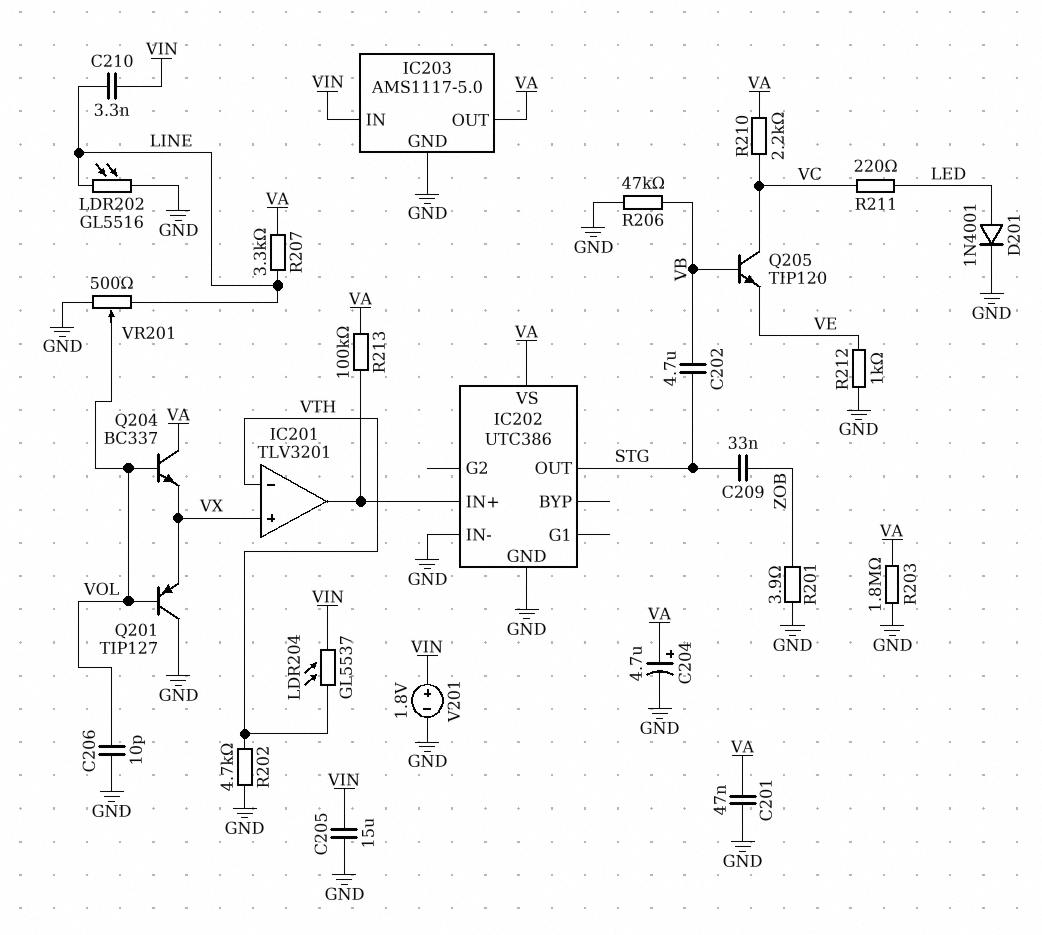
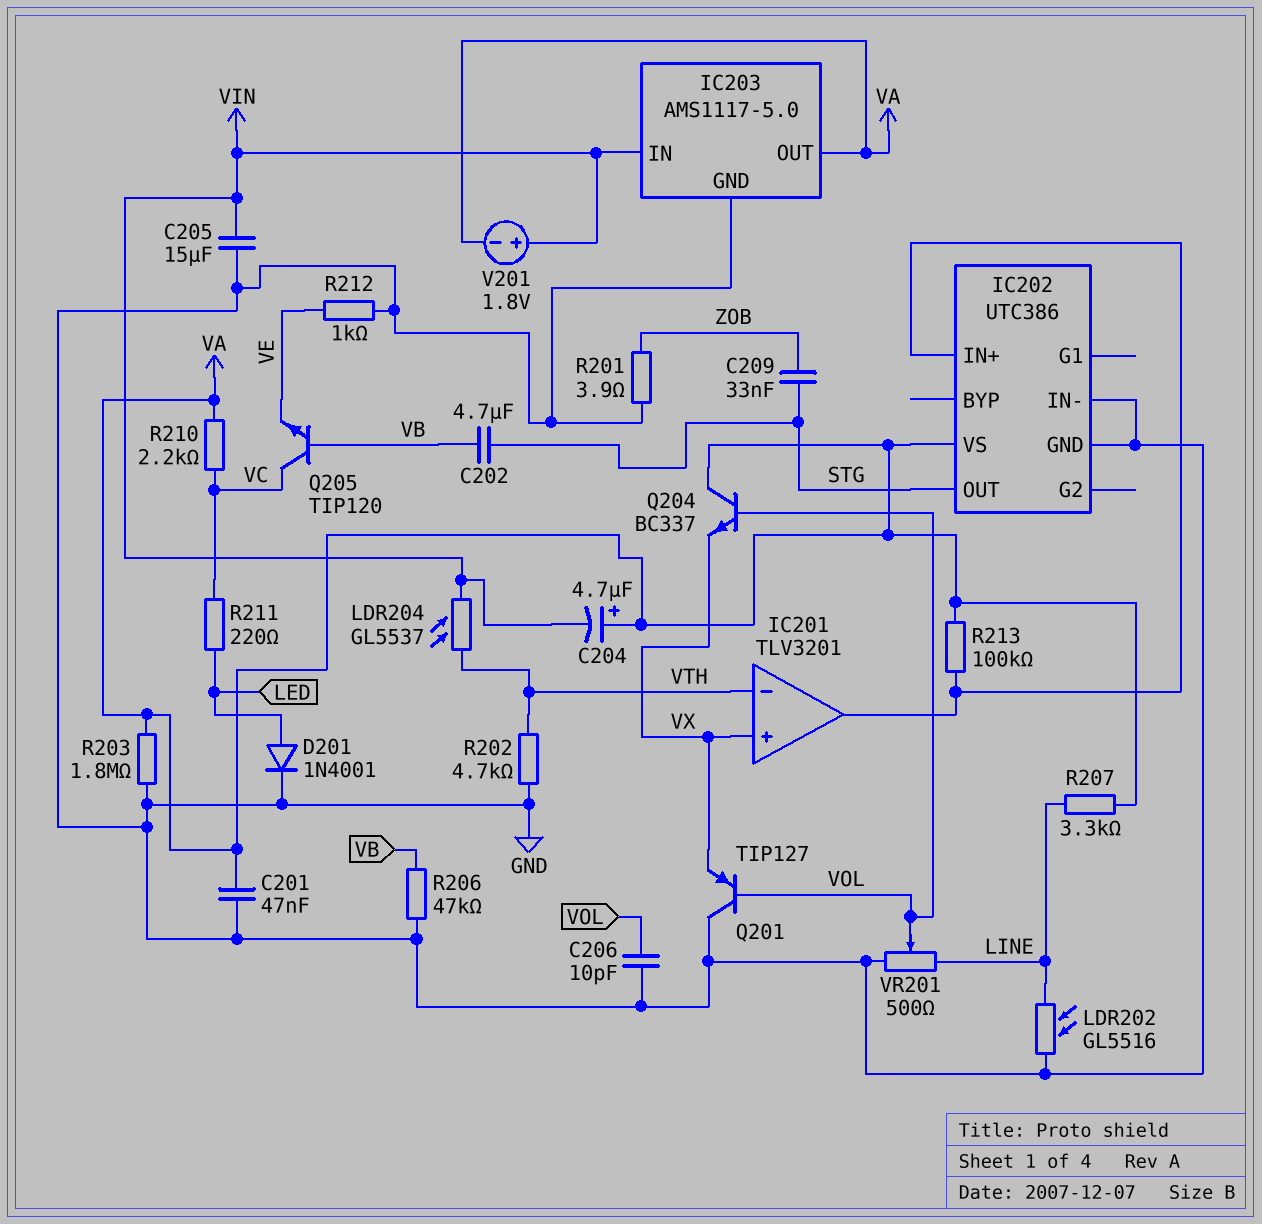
C204: 4.7uF (plus VA, minus GND) -> 4.7uF (plus VA, minus VIN)
C210: 3.3nF (LINE, VIN) -> none
V201: 1.8V (plus VIN, minus GND) -> 1.8V (plus VIN, minus VA)

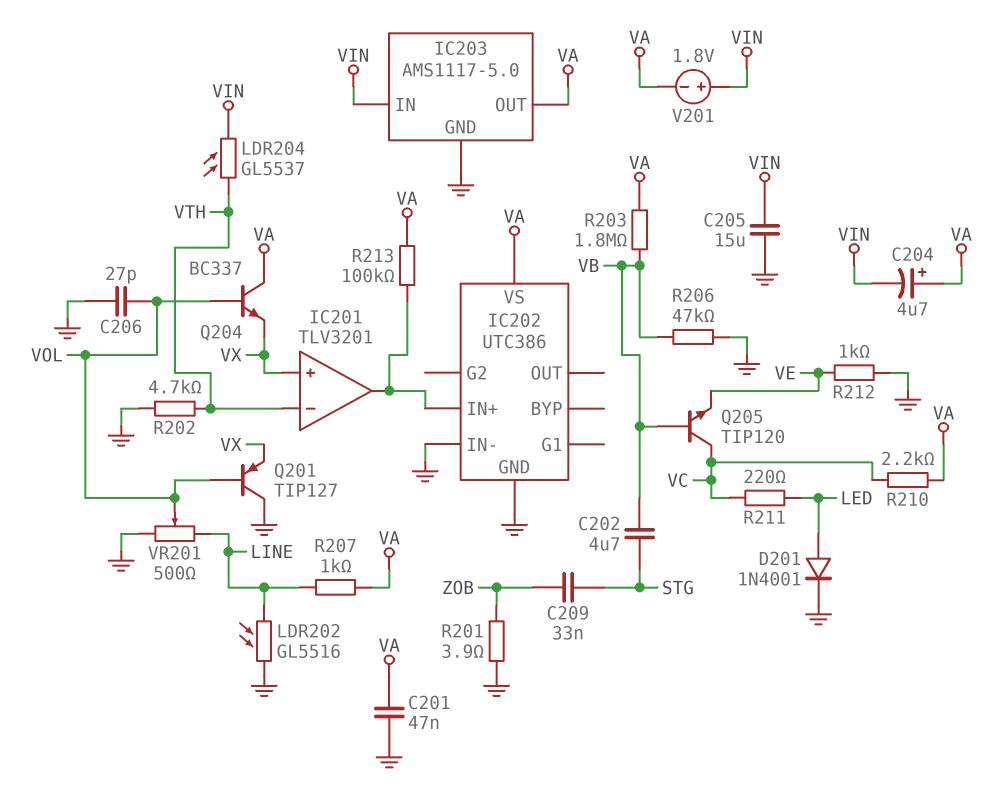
C206: 10pF (GND, VOL) -> 27pF (GND, VOL)
IC202 pin OUT: STG -> none
R203: 1.8M (GND, VA) -> 1.8M (VA, VB)
R207: 3.3k (LINE, VA) -> 1k (LINE, VA)

